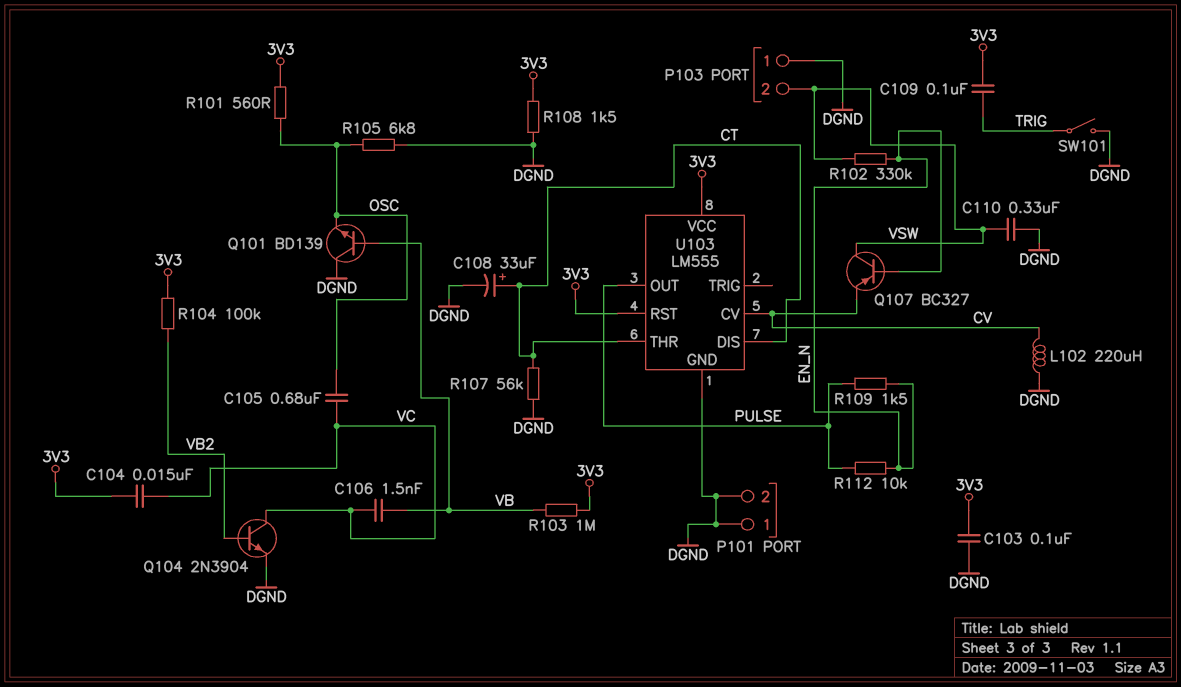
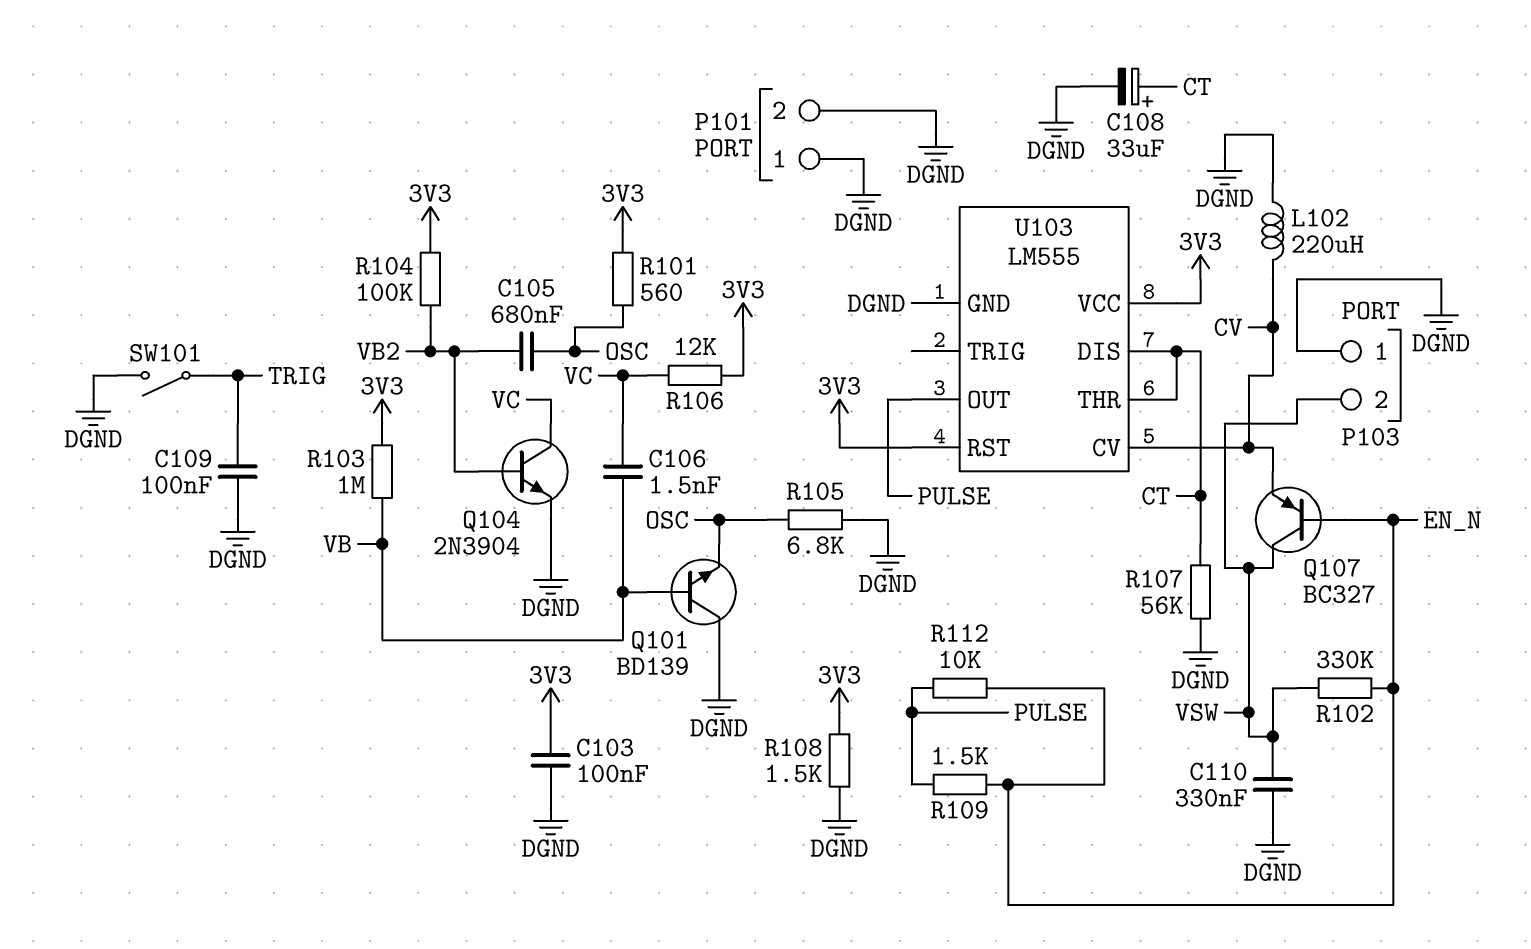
C104: 15nF (3V3, VC) -> none
C105: 680nF (OSC, VC) -> 680nF (OSC, VB2)
C109: 100nF (3V3, TRIG) -> 100nF (DGND, TRIG)
R106: none -> 12k (3V3, VC)

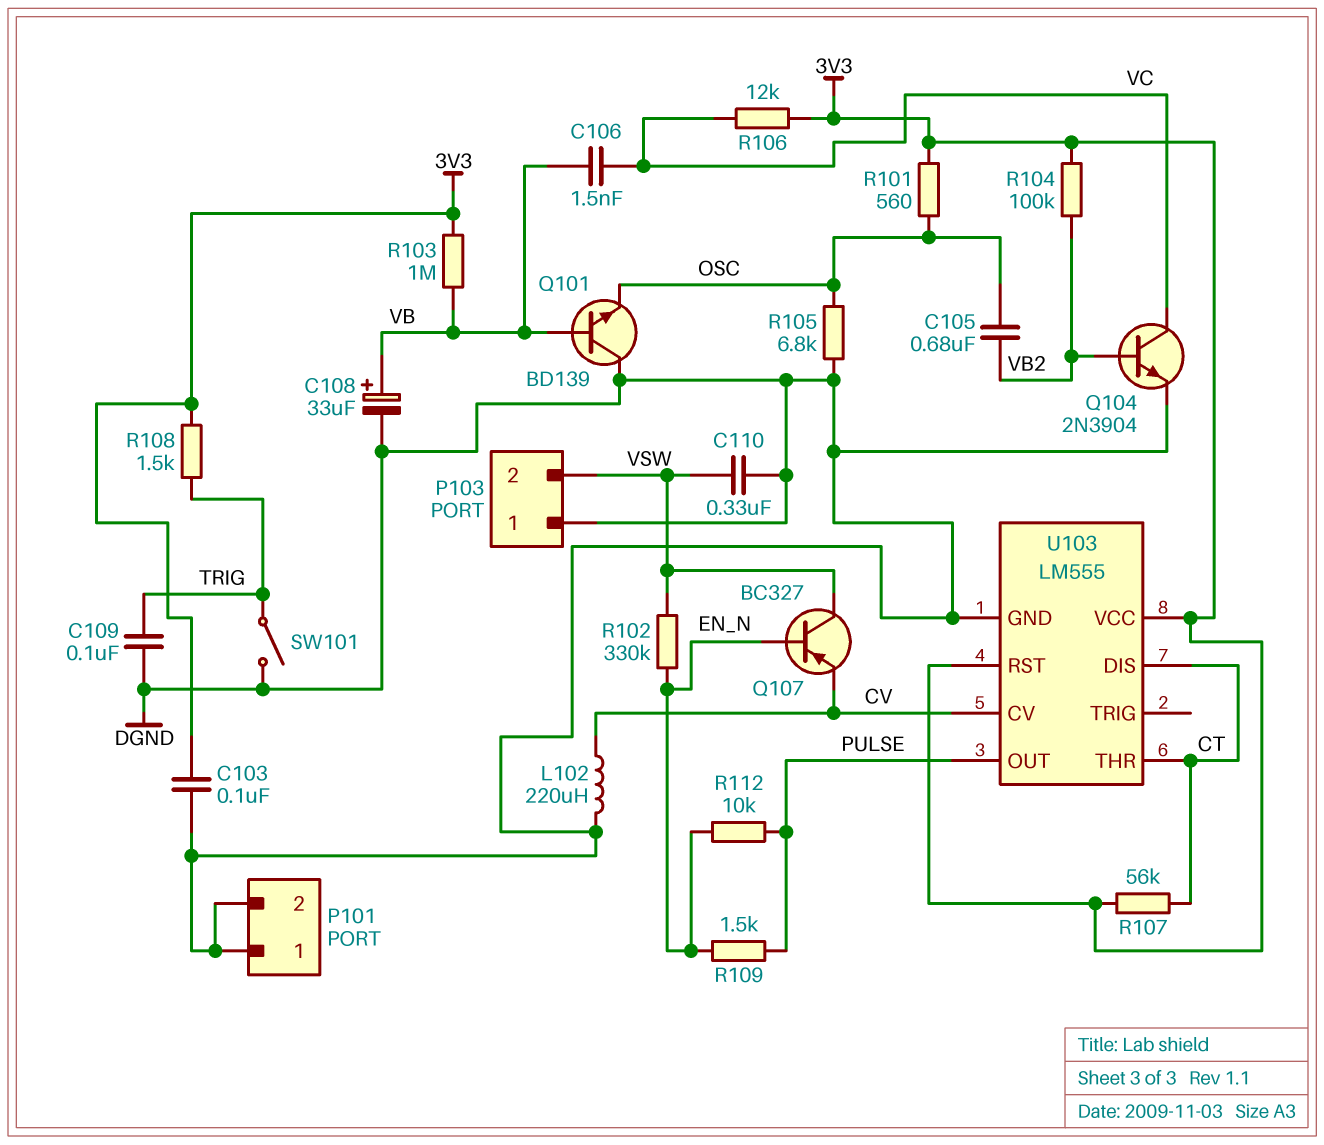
C108: 33uF (plus CT, minus DGND) -> 33uF (plus VB, minus DGND)
R107: 56k (CT, DGND) -> 56k (3V3, CT)
R108: 1.5k (3V3, DGND) -> 1.5k (3V3, TRIG)

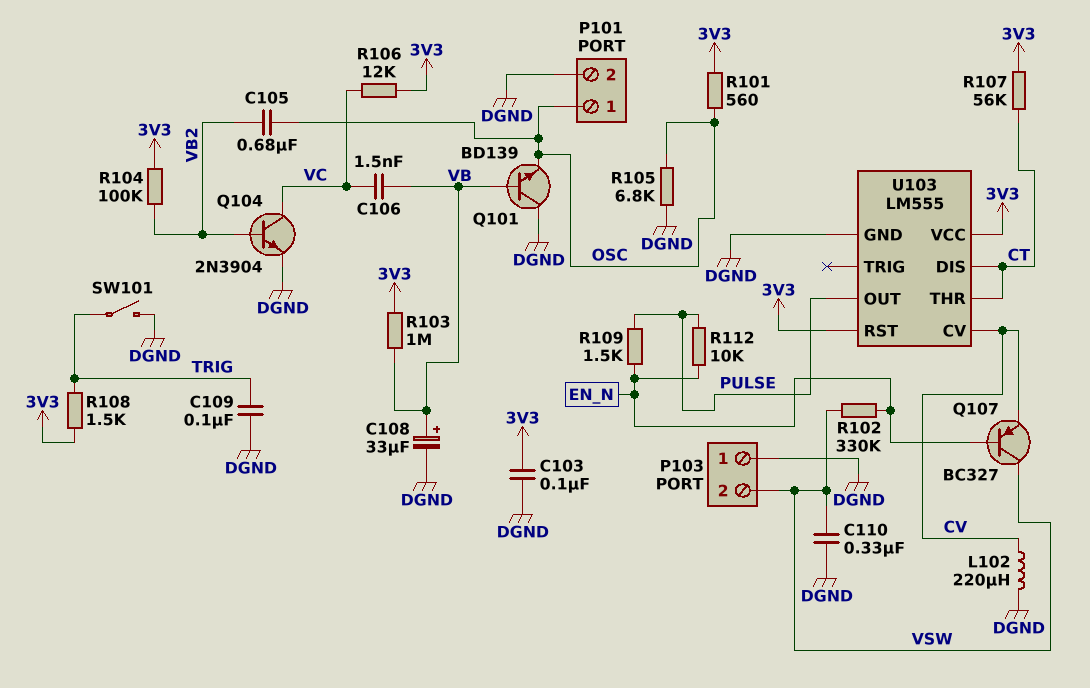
P101 pin 1: DGND -> OSC

